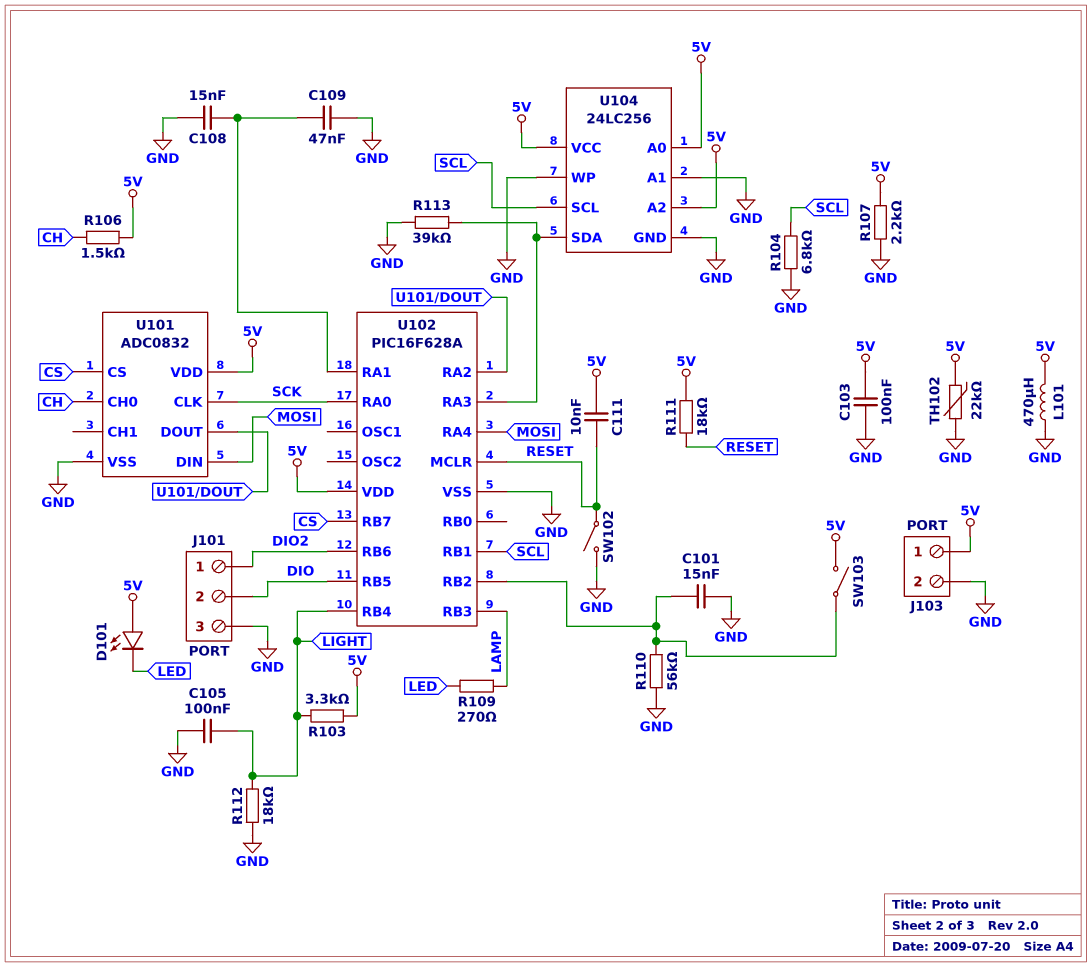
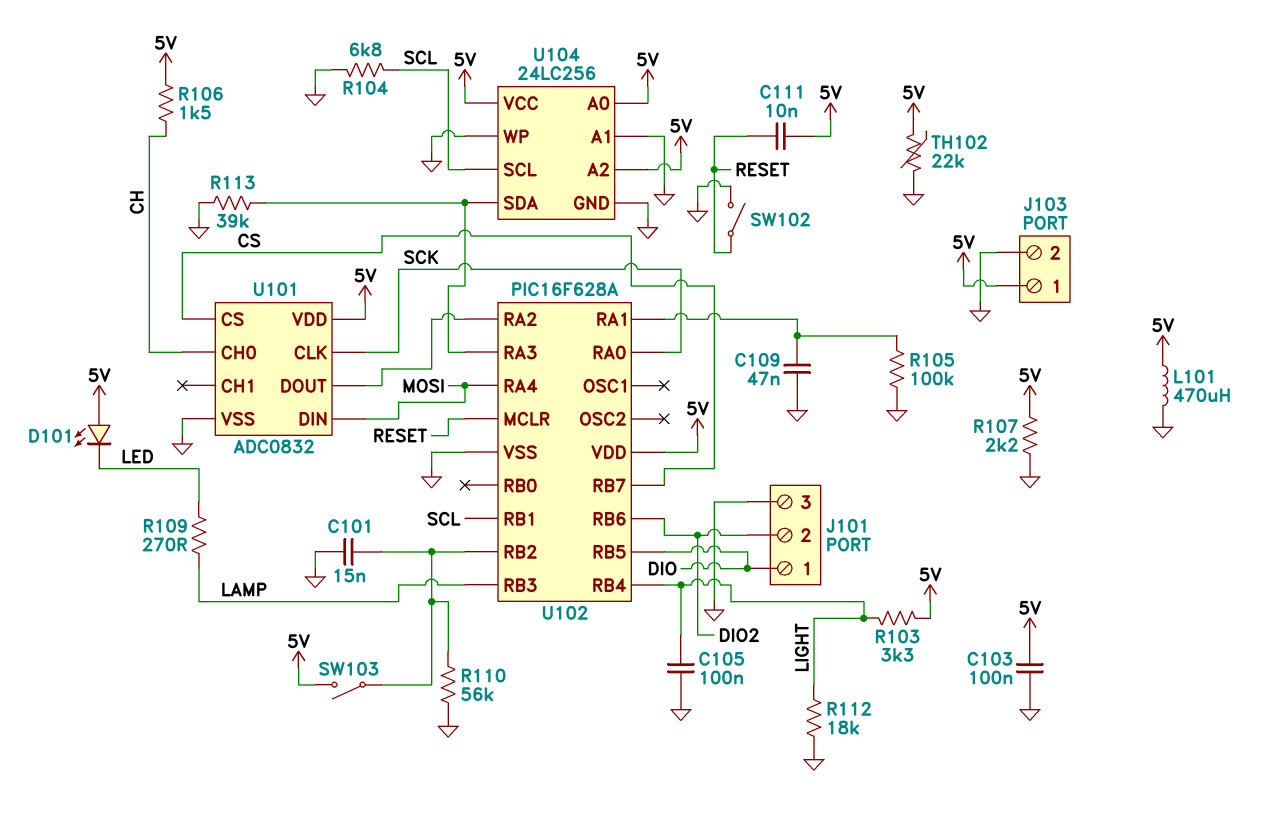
C108: 15nF (GND, U102/RA1) -> none
J101 pin 1: DIO2 -> DIO
J101 pin 2: DIO -> DIO2
R105: none -> 100k (GND, U102/RA1)
R111: 18k (5V, RESET) -> none

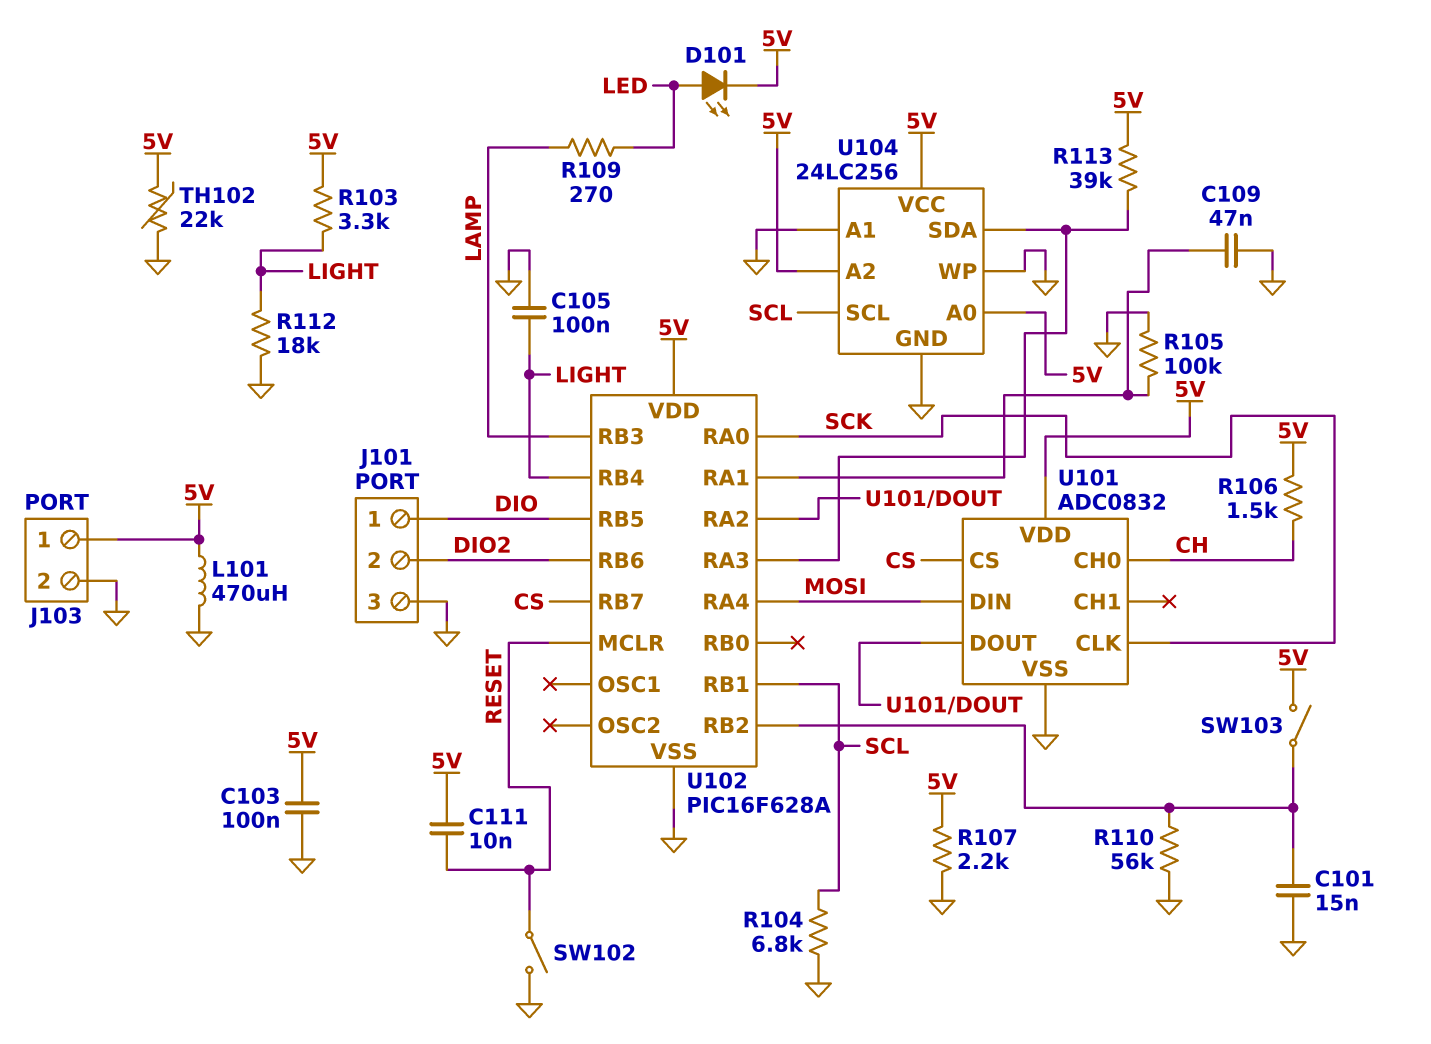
D101: LED (A 5V, K LED) -> LED (A LED, K 5V)
R113: 39k (GND, U102/RA3) -> 39k (5V, U102/RA3)

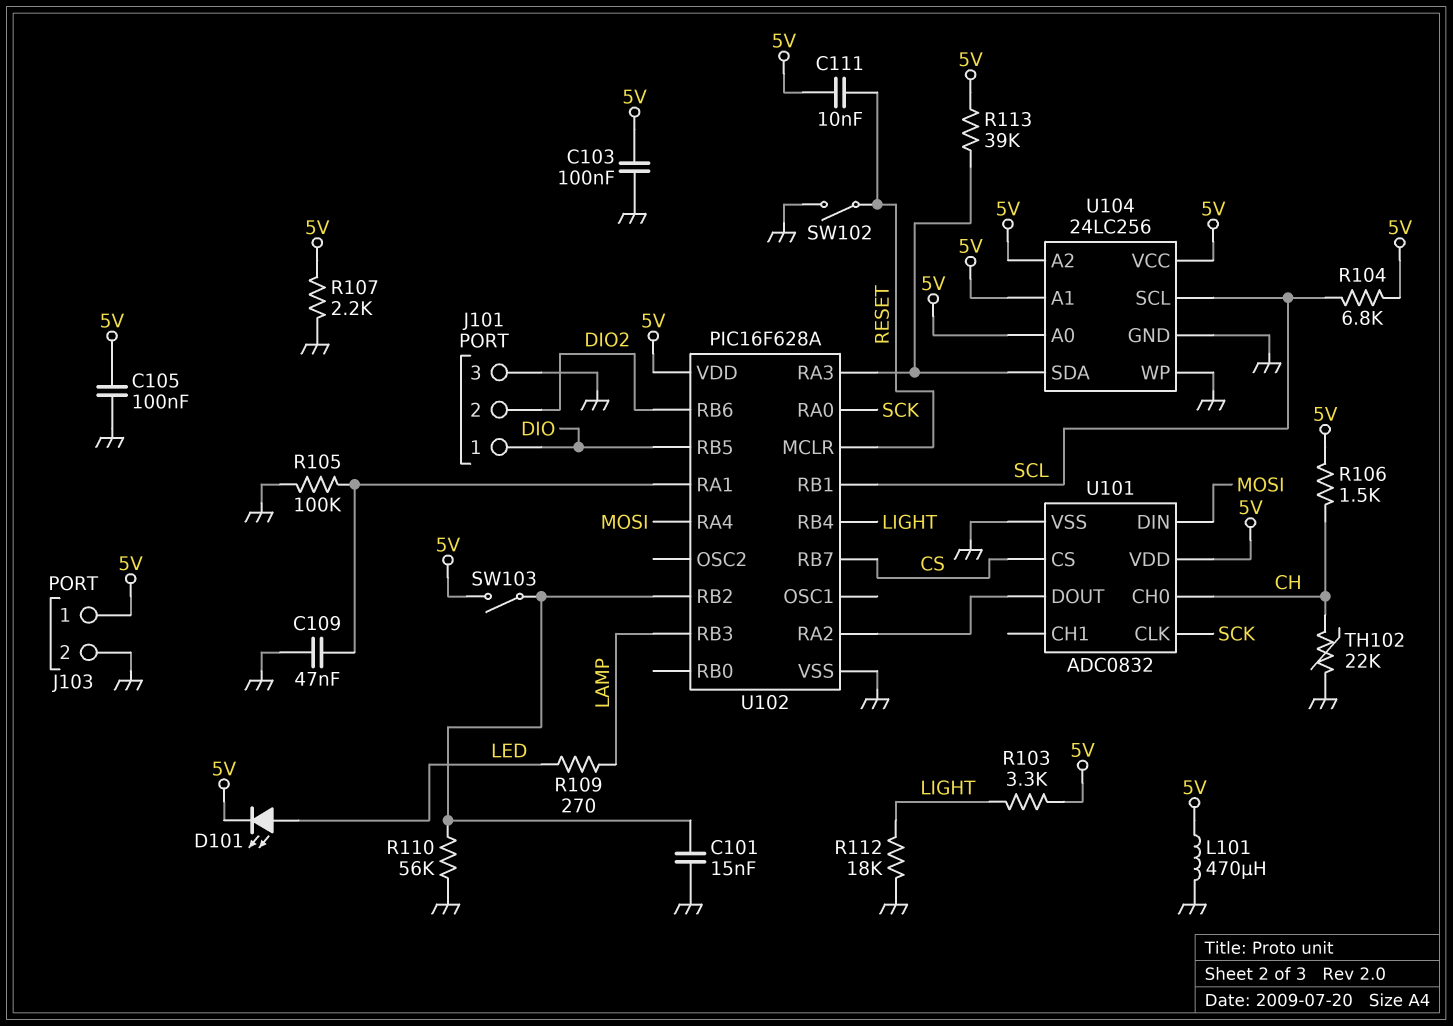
C105: 100nF (GND, LIGHT) -> 100nF (5V, GND)
R104: 6.8k (GND, SCL) -> 6.8k (5V, SCL)
TH102: 22k (5V, GND) -> 22k (CH, GND)
U104 pin A1: GND -> 5V

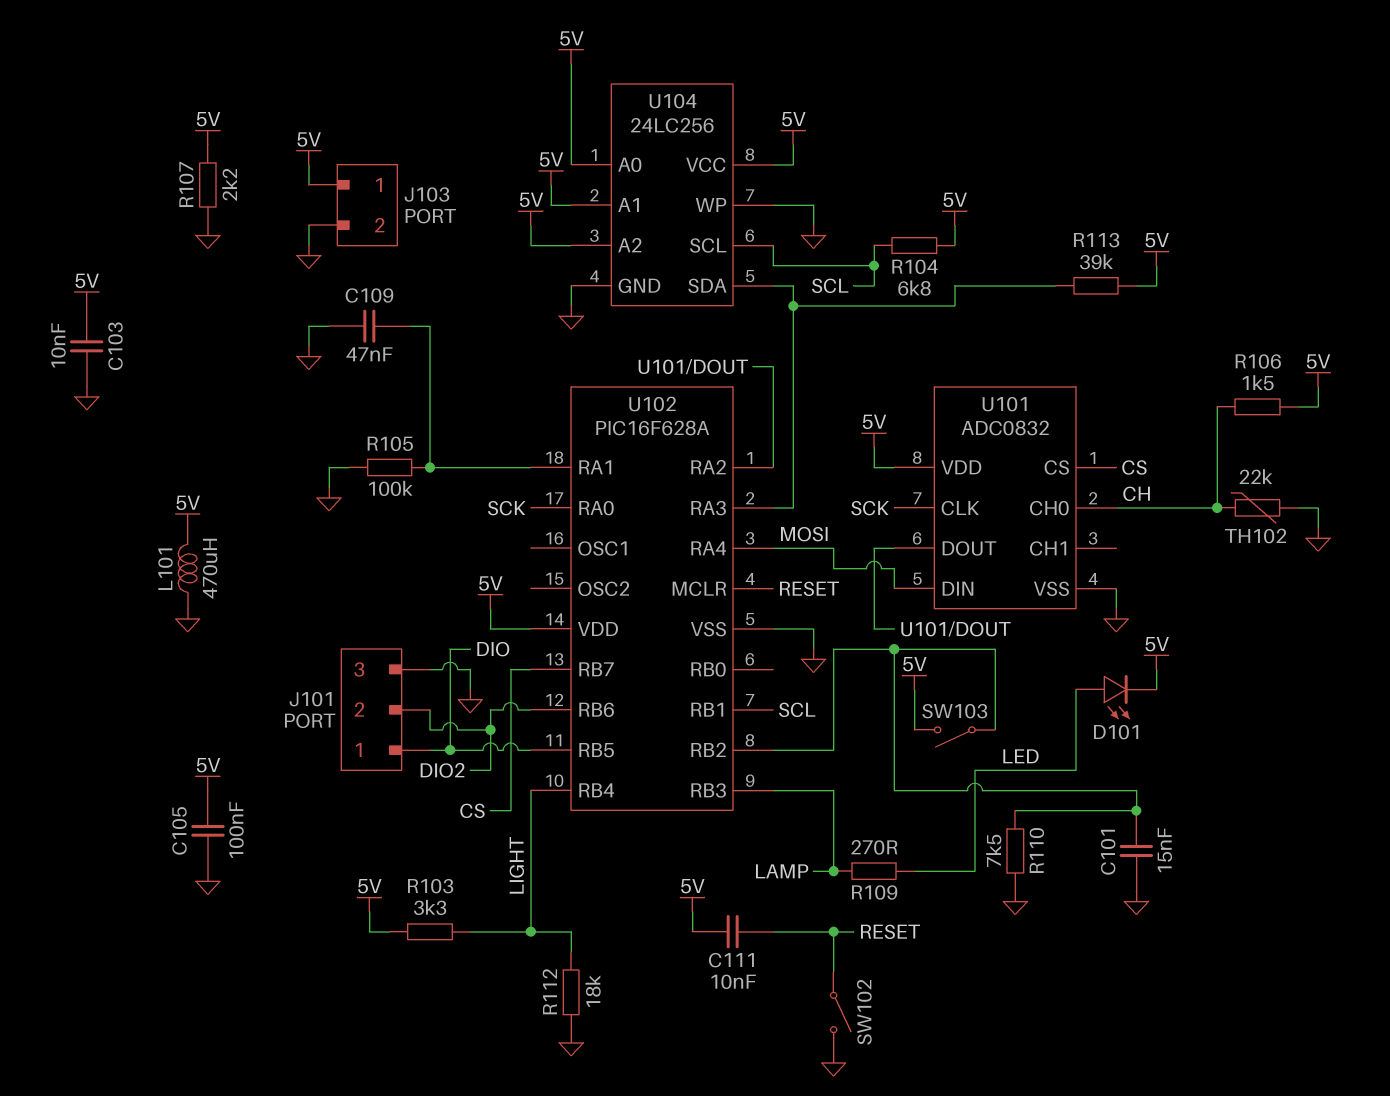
C103: 100nF (5V, GND) -> 10nF (5V, GND)
R110: 56k (GND, U102/RB2) -> 7.5k (GND, U102/RB2)

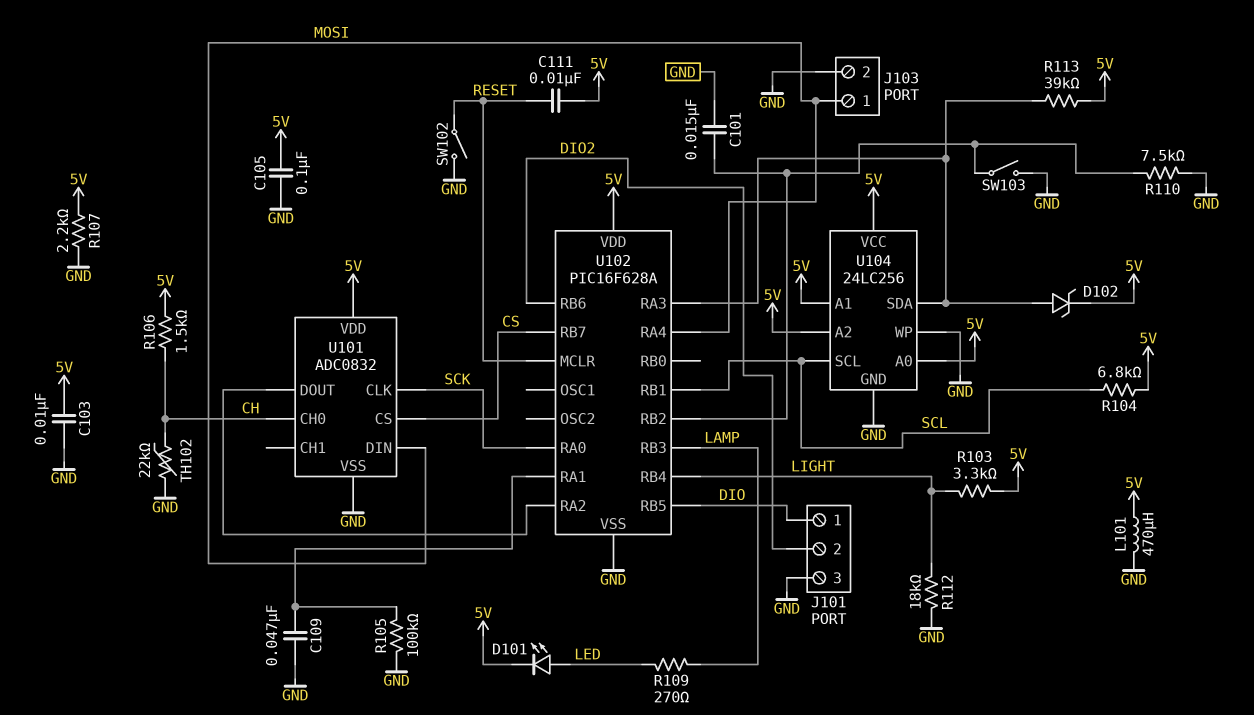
D102: none -> zener (A U102/RA3, K 5V)
J103 pin 1: 5V -> MOSI
SW103: switch (5V, U102/RB2) -> switch (GND, U102/RB2)

